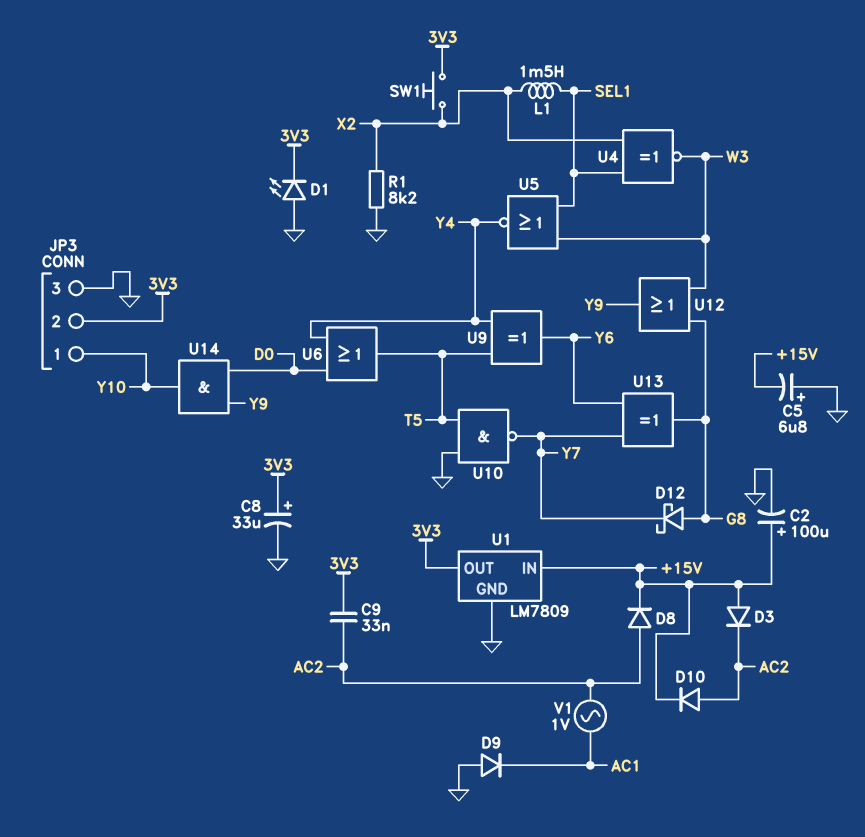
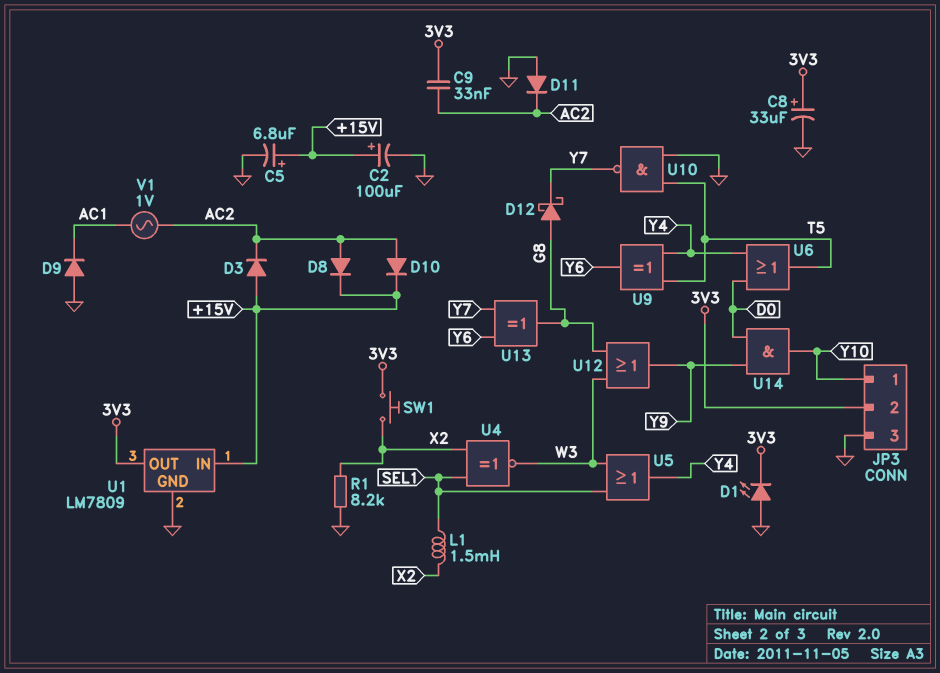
C5: 6.8uF (plus GND, minus +15V) -> 6.8uF (plus +15V, minus GND)
D11: none -> diode (A GND, K AC2)
U5: NOR (in SEL1, in W3, out Y4) -> OR (in SEL1, in W3, out Y4)

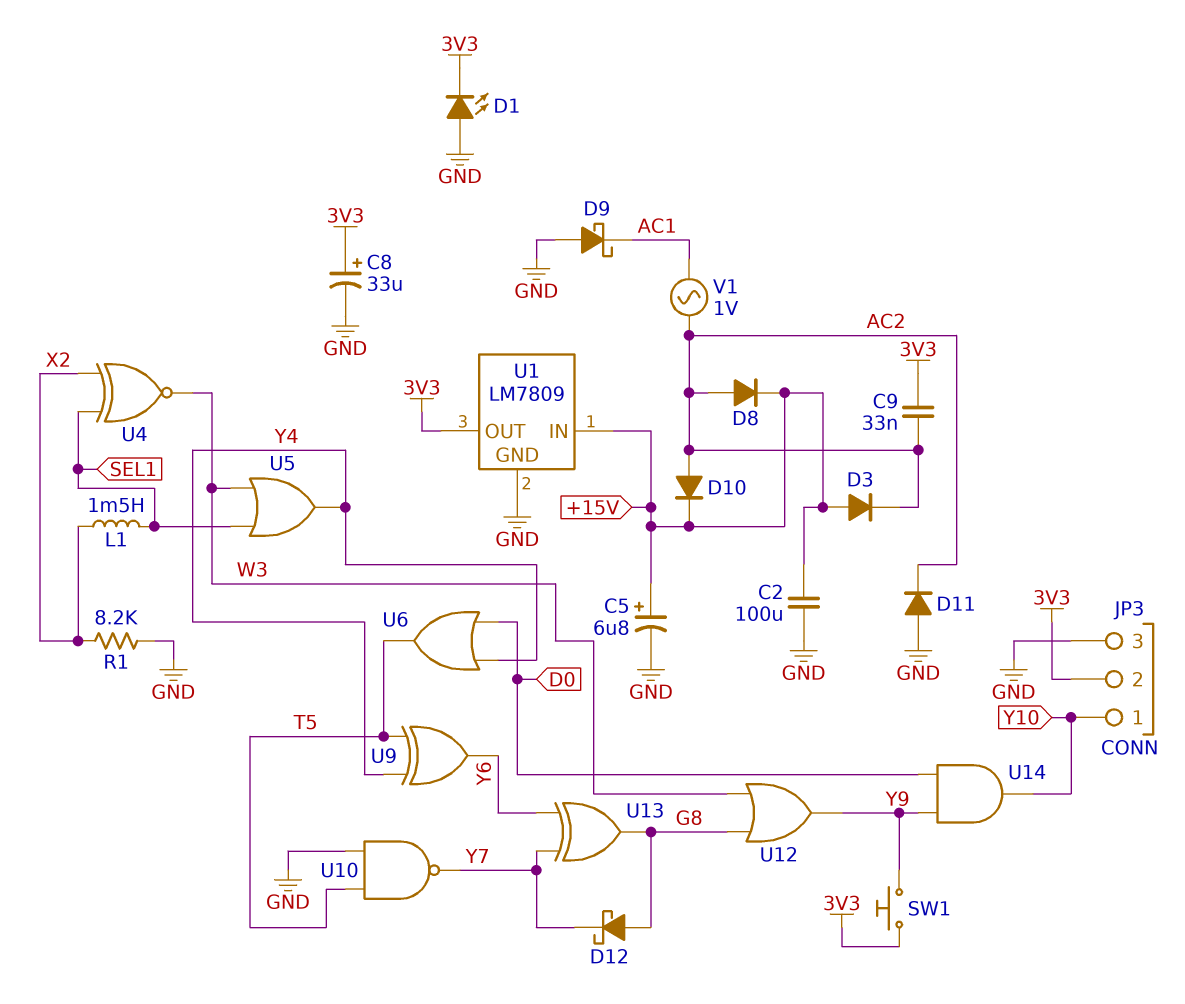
C2: 100uF (plus +15V, minus GND) -> 100uF (+15V, GND)
D9: diode (A GND, K AC1) -> schottky (A GND, K AC1)
SW1: button (3V3, X2) -> button (3V3, Y9)

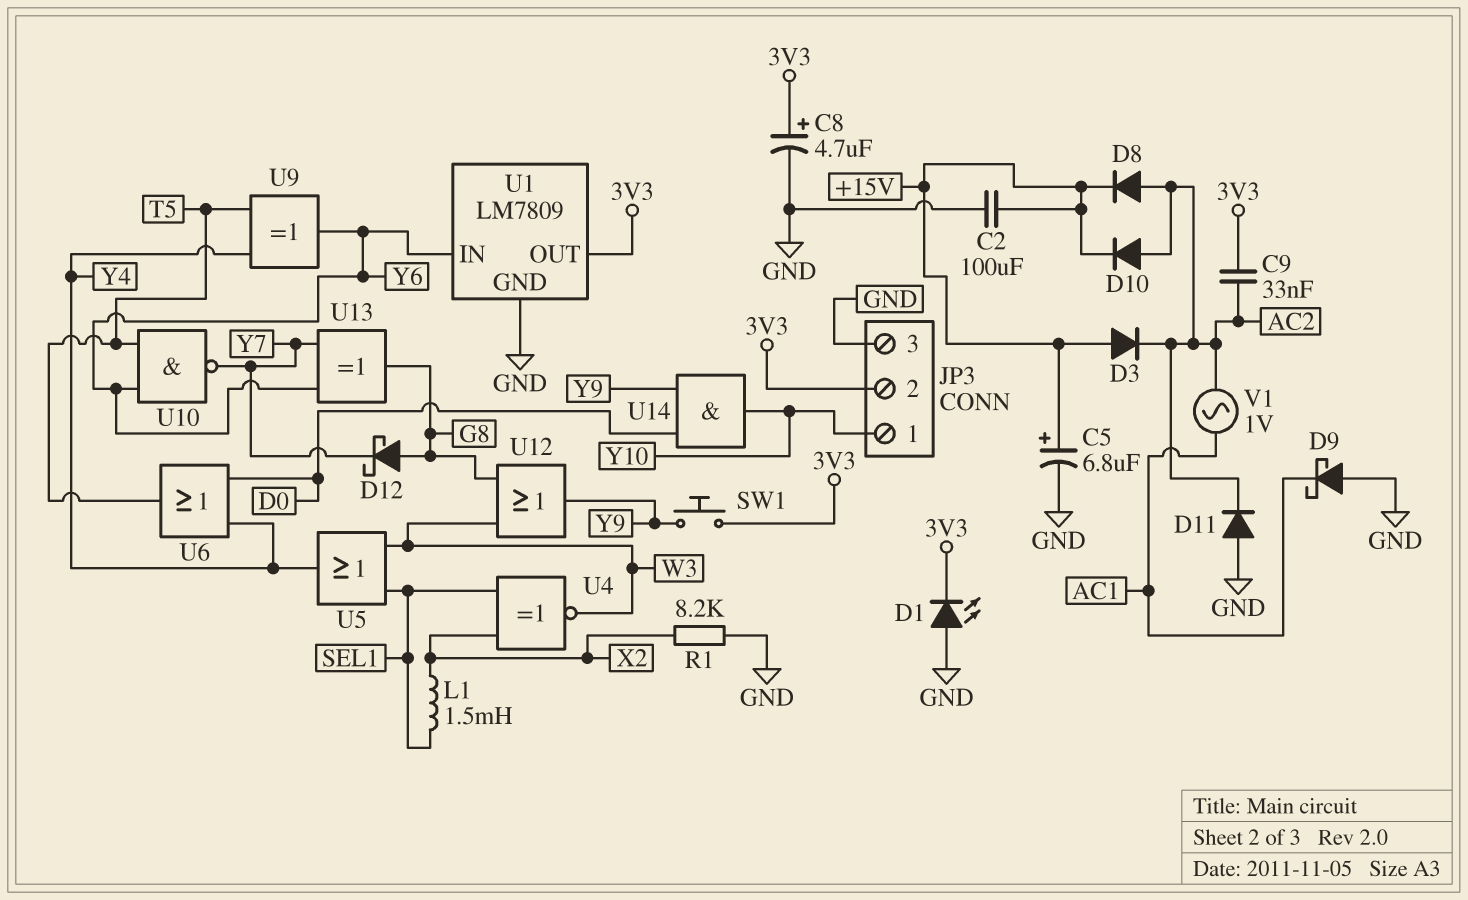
C8: 33uF (plus 3V3, minus GND) -> 4.7uF (plus 3V3, minus GND)
U1 pin IN: +15V -> Y6
U10: NAND (in GND, in T5, out Y7) -> NAND (in T5, in Y6, out Y7)

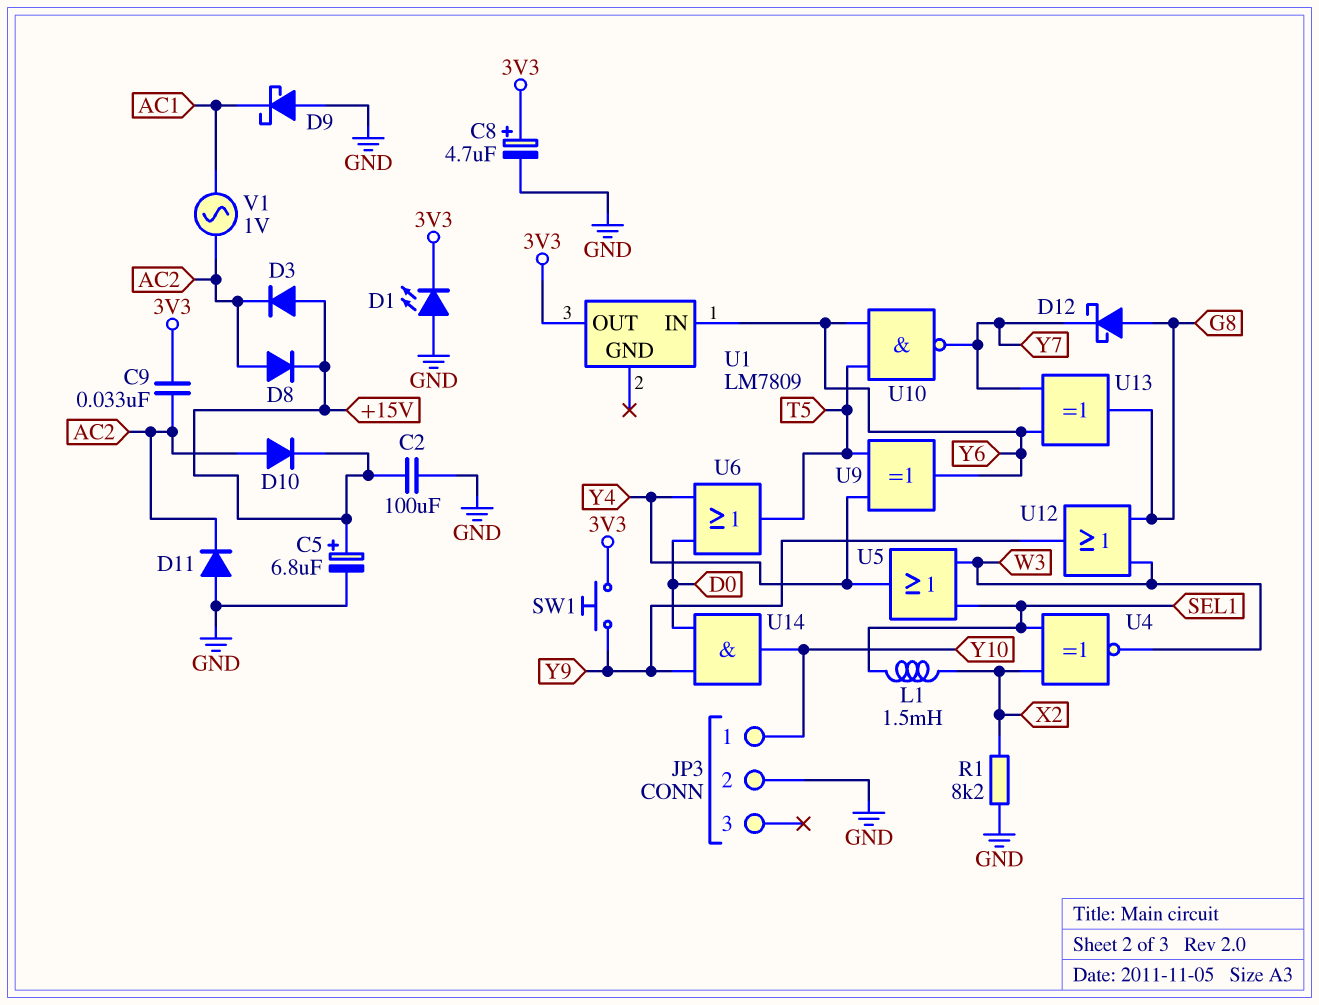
JP3 pin 2: 3V3 -> GND
JP3 pin 3: GND -> none
U1 pin GND: GND -> none

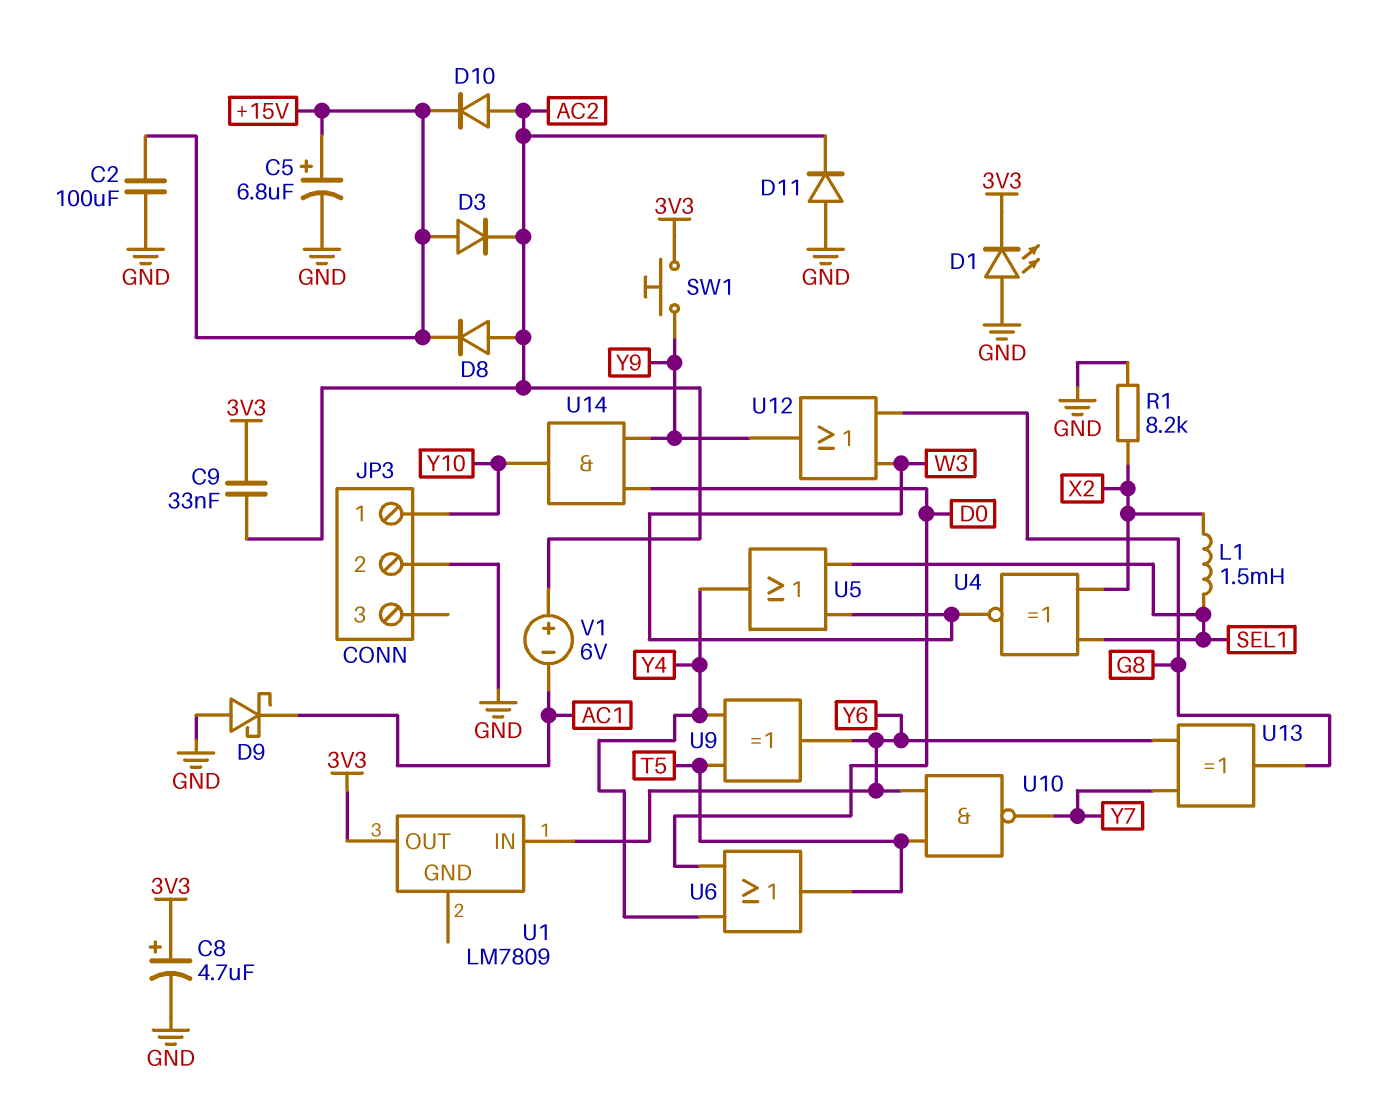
D12: schottky (A G8, K Y7) -> none
V1: AC 1V (AC1, AC2) -> 6V (plus AC2, minus AC1)

